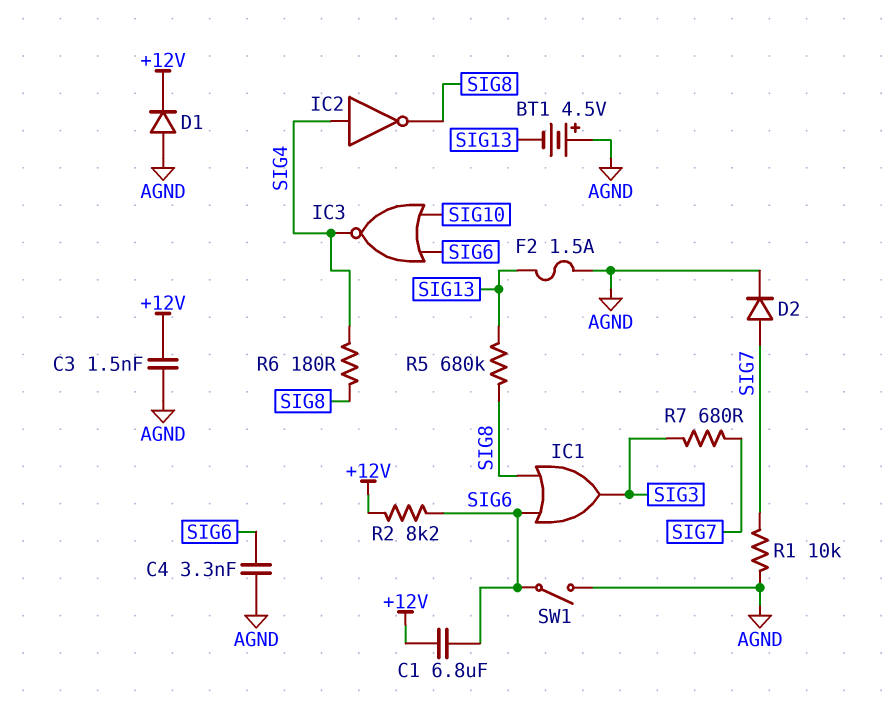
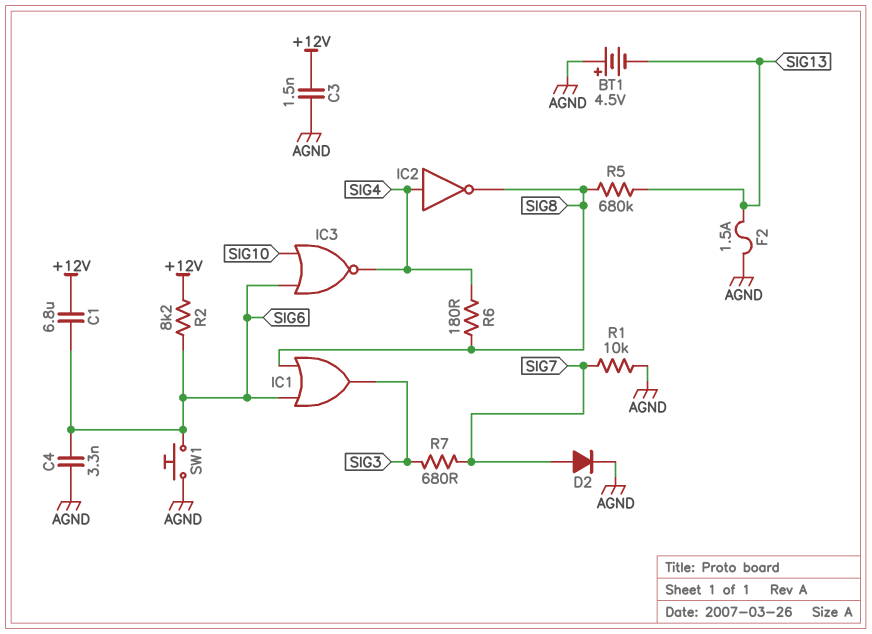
D1: diode (A AGND, K +12V) -> none
SW1: switch (AGND, SIG6) -> button (AGND, SIG6)

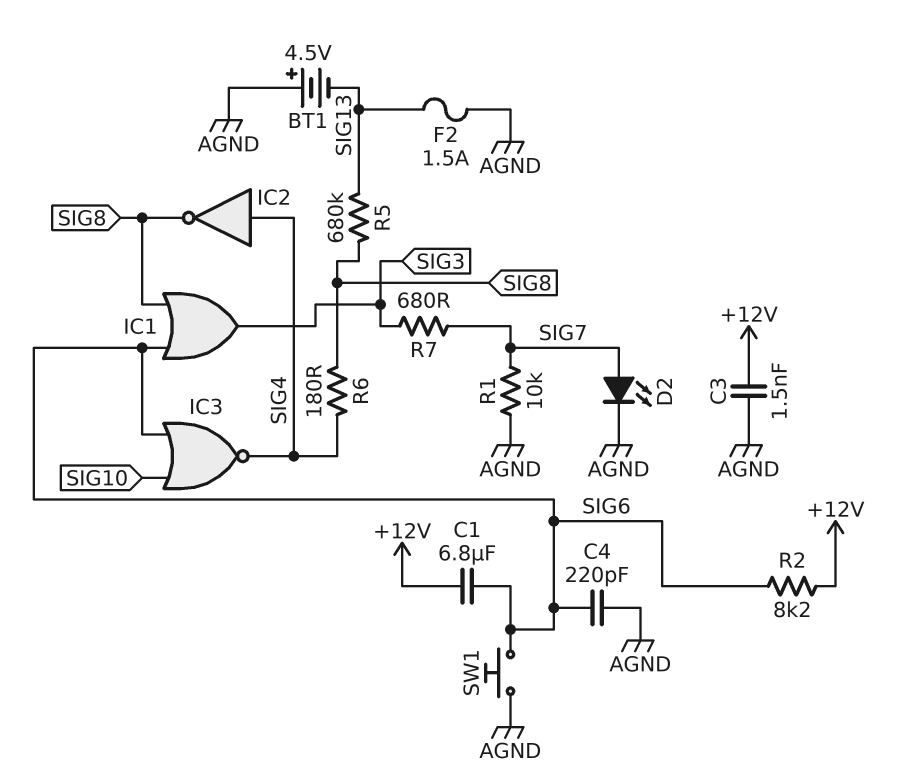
C4: 3.3nF (AGND, SIG6) -> 220pF (AGND, SIG6)
D2: diode (A SIG7, K AGND) -> LED (A SIG7, K AGND)

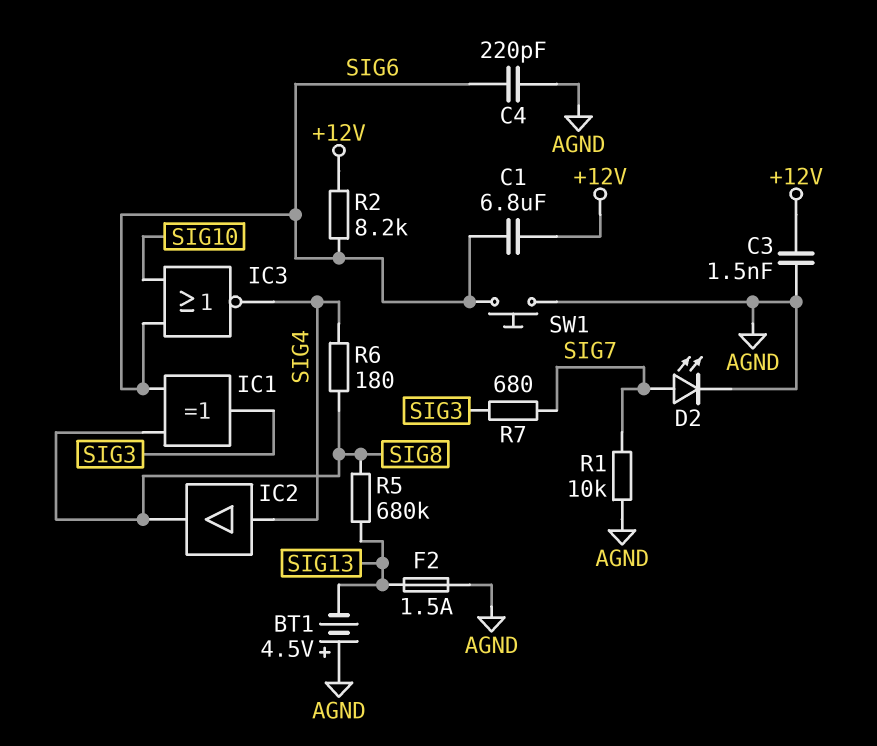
IC1: OR (in SIG6, in SIG8, out SIG3) -> XOR (in SIG6, in SIG8, out SIG3)
IC2: NOT (in SIG4, out SIG8) -> buffer (in SIG4, out SIG8)

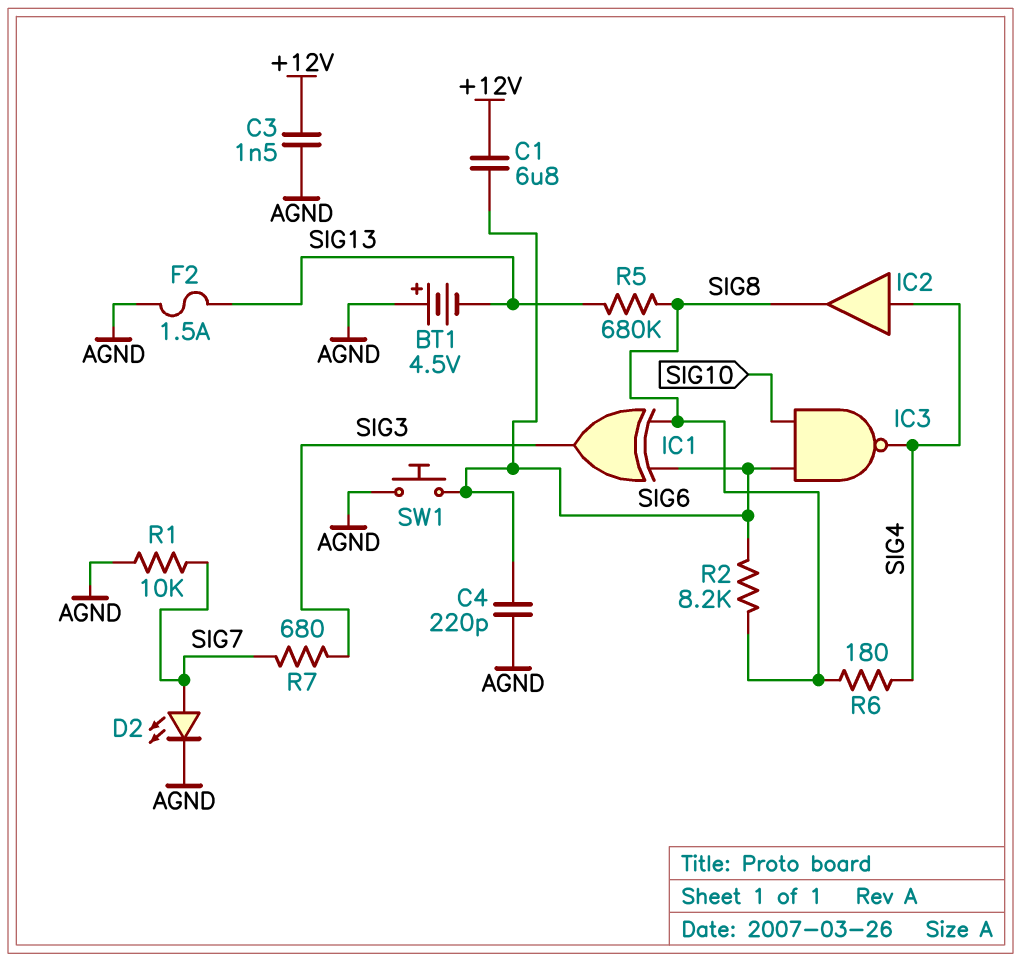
IC3: NOR (in SIG6, in SIG10, out SIG4) -> NAND (in SIG6, in SIG10, out SIG4)
R2: 8.2k (+12V, SIG6) -> 8.2k (SIG6, SIG8)

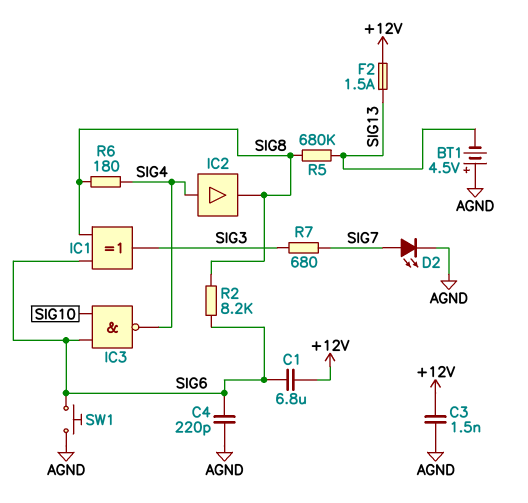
F2: 1.5A (AGND, SIG13) -> 1.5A (+12V, SIG13)
R1: 10k (AGND, SIG7) -> none

